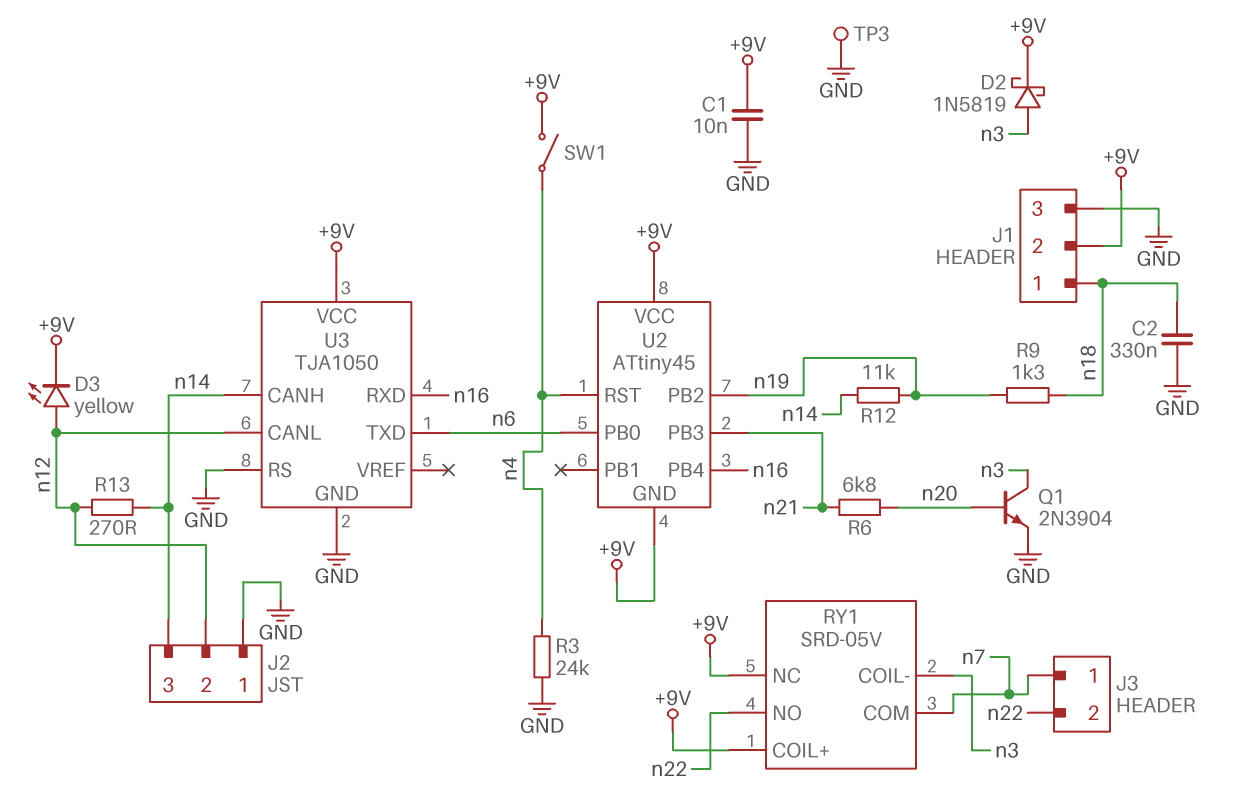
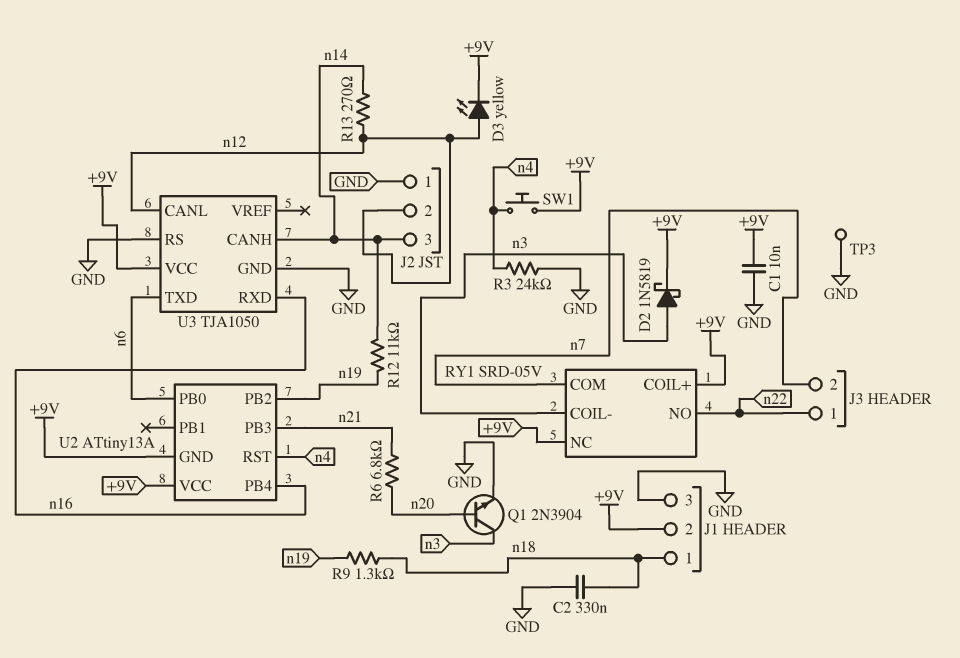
J3 pin 1: n7 -> n22
J3 pin 2: n22 -> n7
SW1: switch (+9V, n4) -> button (+9V, n4)
U2: ATtiny45 -> ATtiny13A

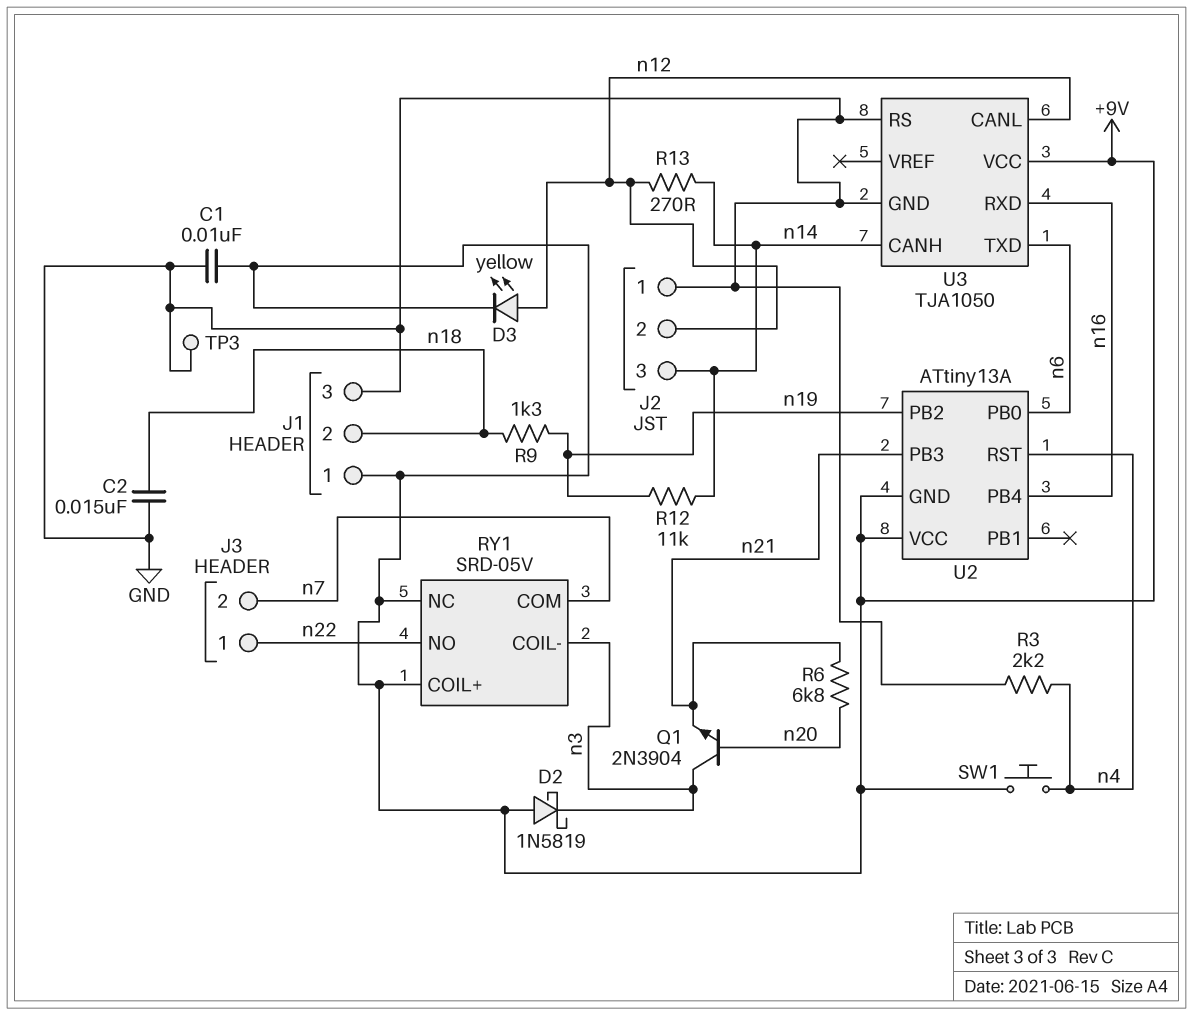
C2: 330nF (GND, n18) -> 15nF (GND, n18)
D2: schottky 1N5819 (A n3, K +9V) -> schottky 1N5819 (A +9V, K n3)
J1 pin 1: n18 -> +9V
J1 pin 2: +9V -> n18
Q1: NPN 2N3904 (B n20, C n3, E GND) -> NPN 2N3904 (B n20, C n3, E n21)
R3: 24k (GND, n4) -> 2.2k (GND, n4)

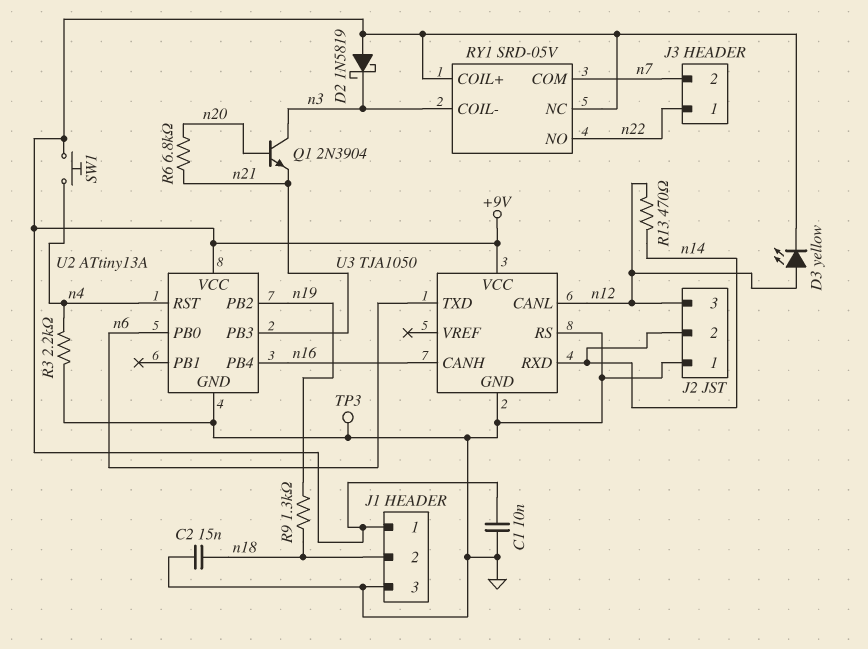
J2 pin 2: n12 -> n14
J2 pin 3: n14 -> n12
R12: 11k (n14, n19) -> none
R13: 270 (n12, n14) -> 470 (n12, n14)
U2 pin GND: +9V -> GND
U3 pin CANH: n14 -> n16
U3 pin RXD: n16 -> n14

